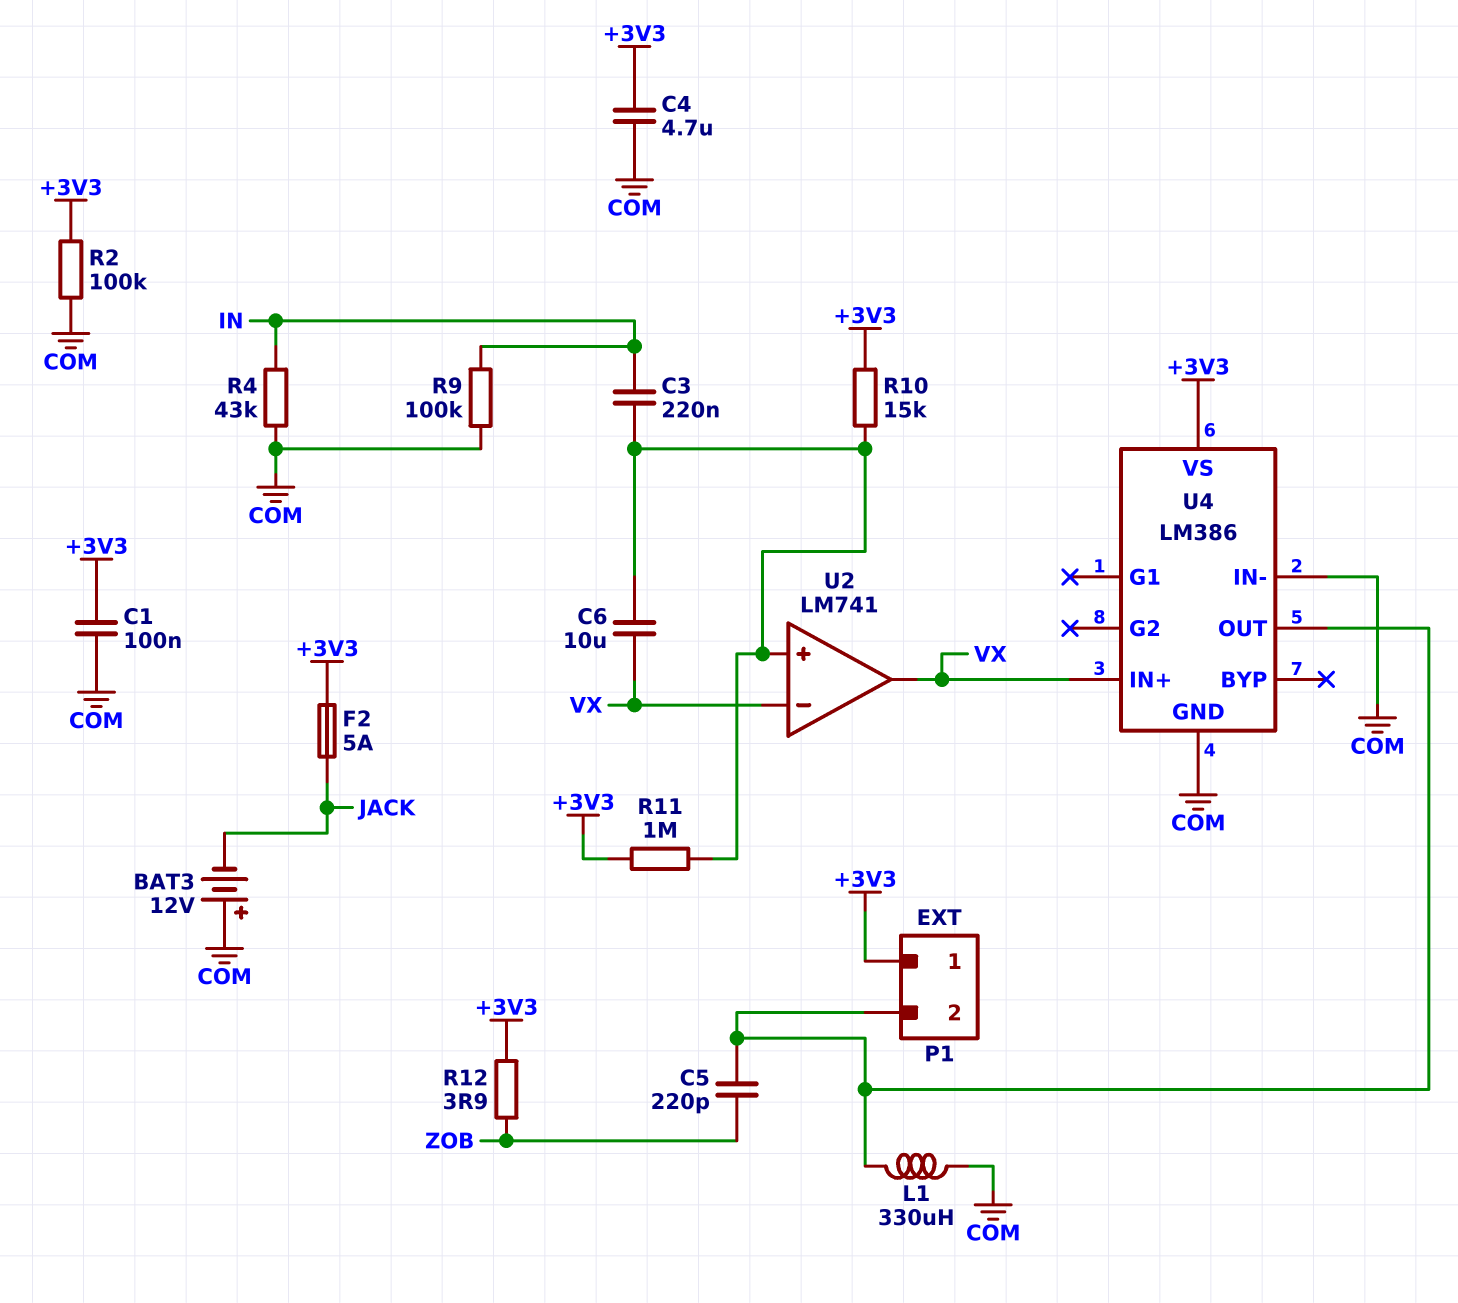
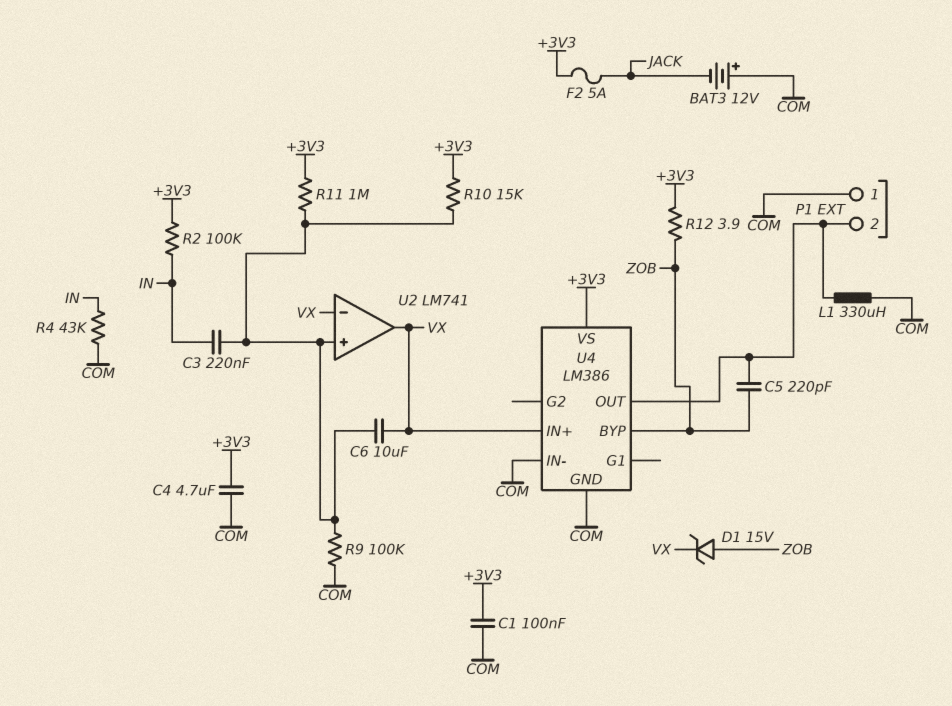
D1: none -> zener 15V (A ZOB, K VX)
P1 pin 1: +3V3 -> COM
R2: 100k (+3V3, COM) -> 100k (+3V3, IN)
R9: 100k (COM, IN) -> 100k (COM, U2/in+)
U4 pin BYP: none -> ZOB

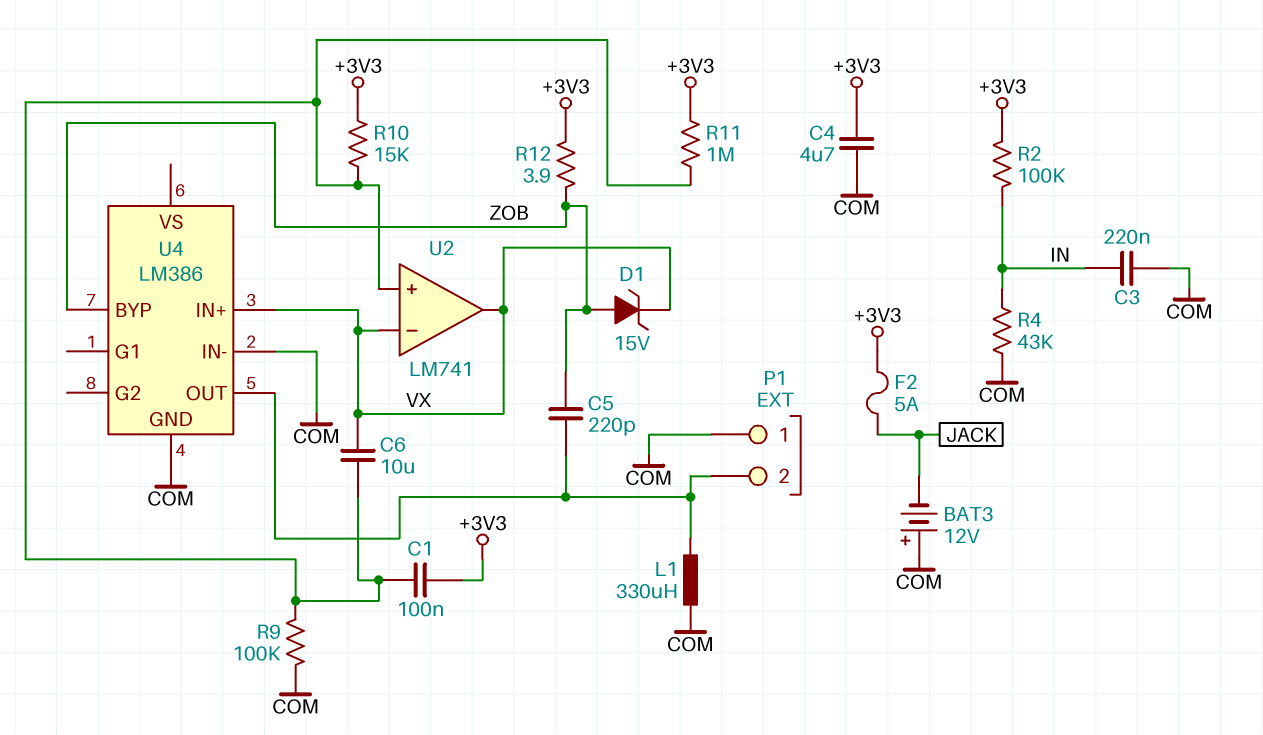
C1: 100nF (+3V3, COM) -> 100nF (+3V3, U2/in+)
C3: 220nF (IN, U2/in+) -> 220nF (COM, IN)
U4 pin VS: +3V3 -> none

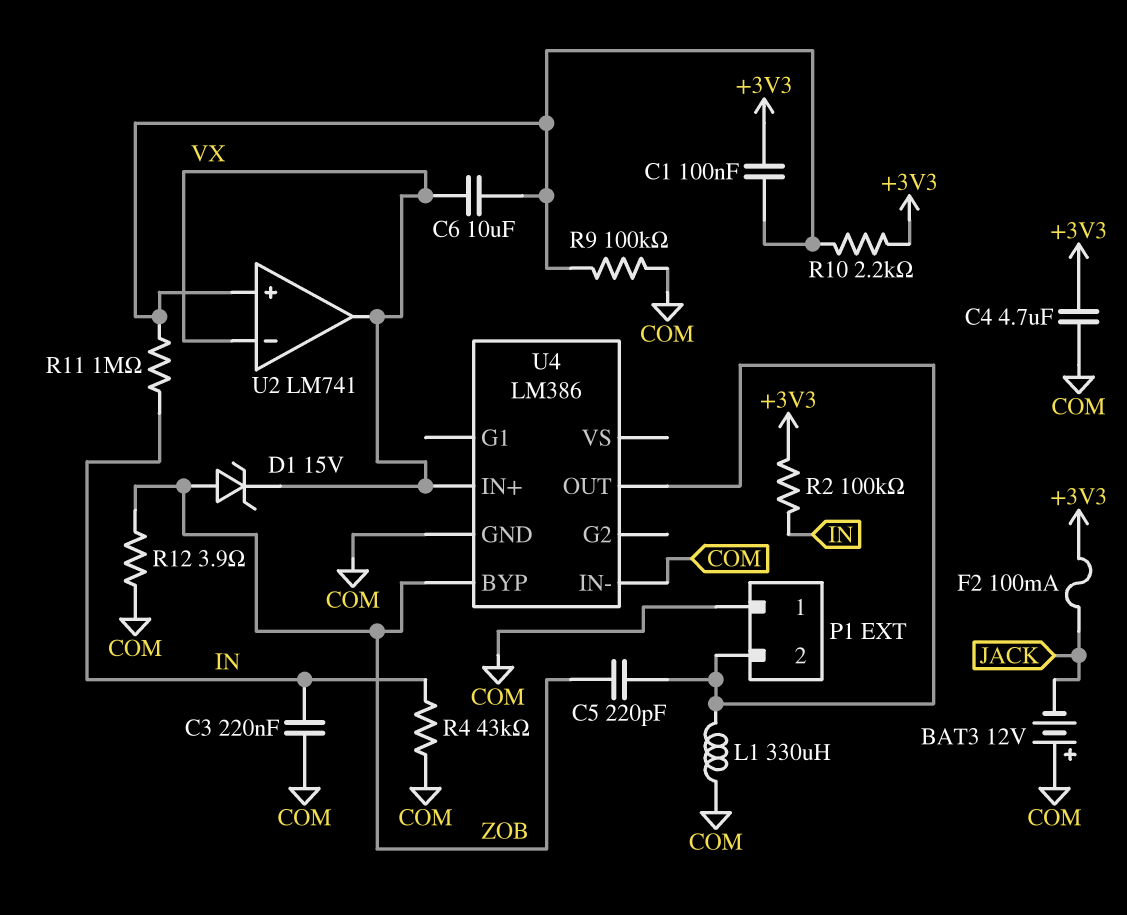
F2: 5A (+3V3, JACK) -> 100mA (+3V3, JACK)
R10: 15k (+3V3, U2/in+) -> 2.2k (+3V3, U2/in+)
R11: 1M (+3V3, U2/in+) -> 1M (IN, U2/in+)
R12: 3.9 (+3V3, ZOB) -> 3.9 (COM, ZOB)

